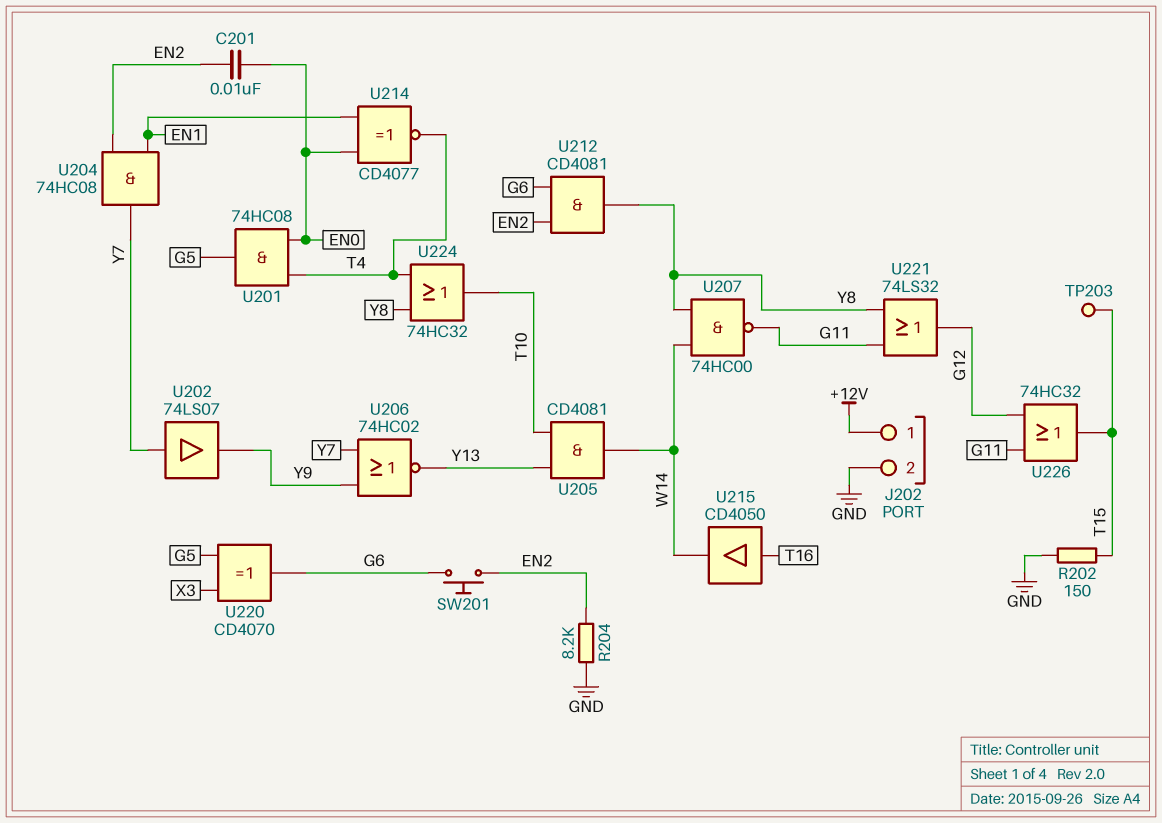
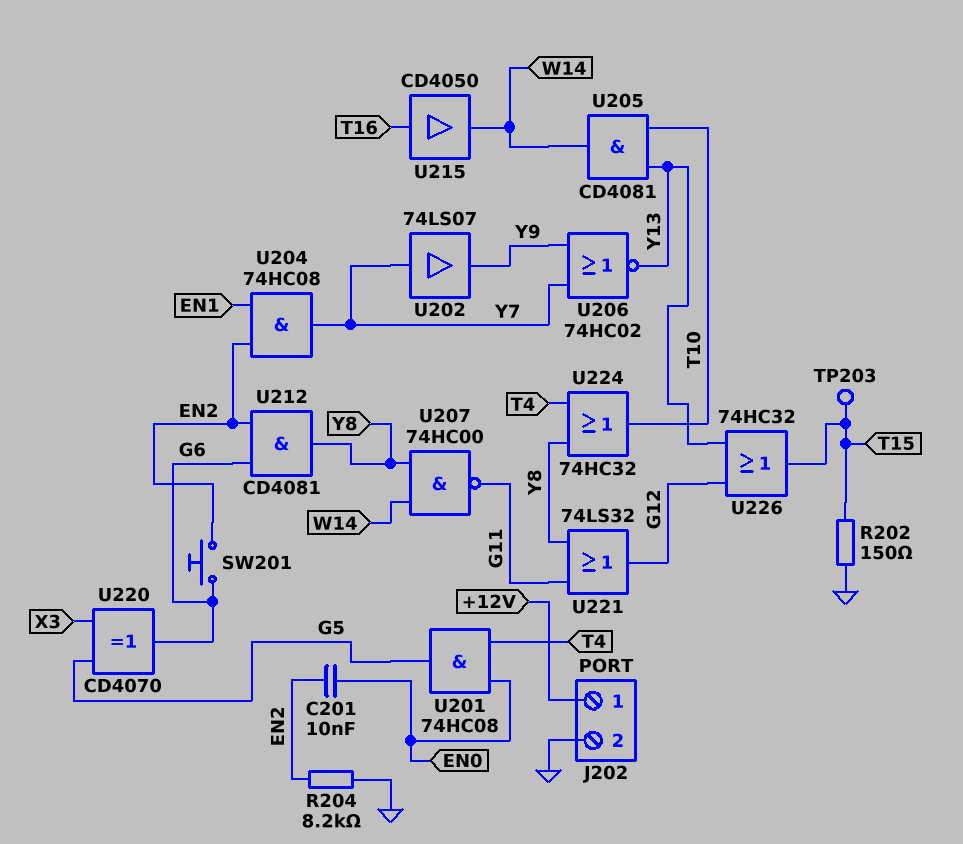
U214: XNOR CD4077 (in EN0, in EN1, out T4) -> none
U226: OR 74HC32 (in G11, in G12, out T15) -> OR 74HC32 (in G12, in Y13, out T15)

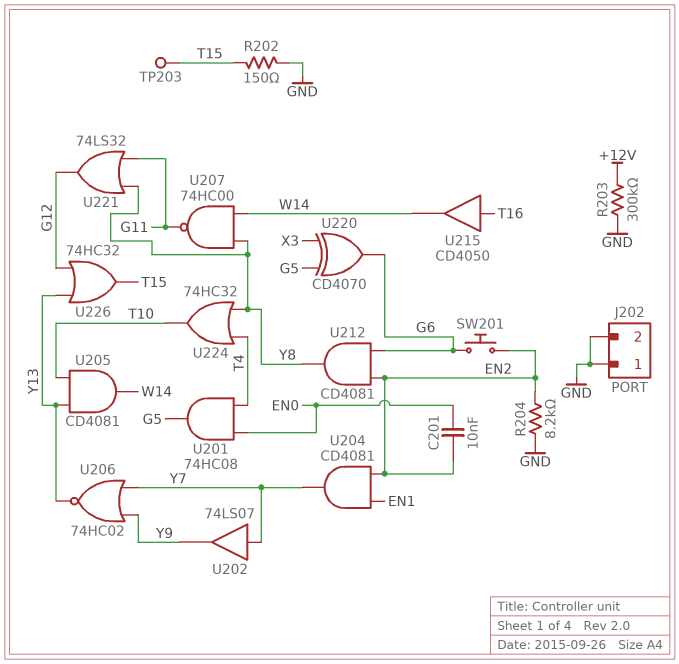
J202 pin 1: +12V -> GND
R203: none -> 300k (+12V, GND)
U204: AND 74HC08 (in EN1, in EN2, out Y7) -> AND CD4081 (in EN1, in EN2, out Y7)

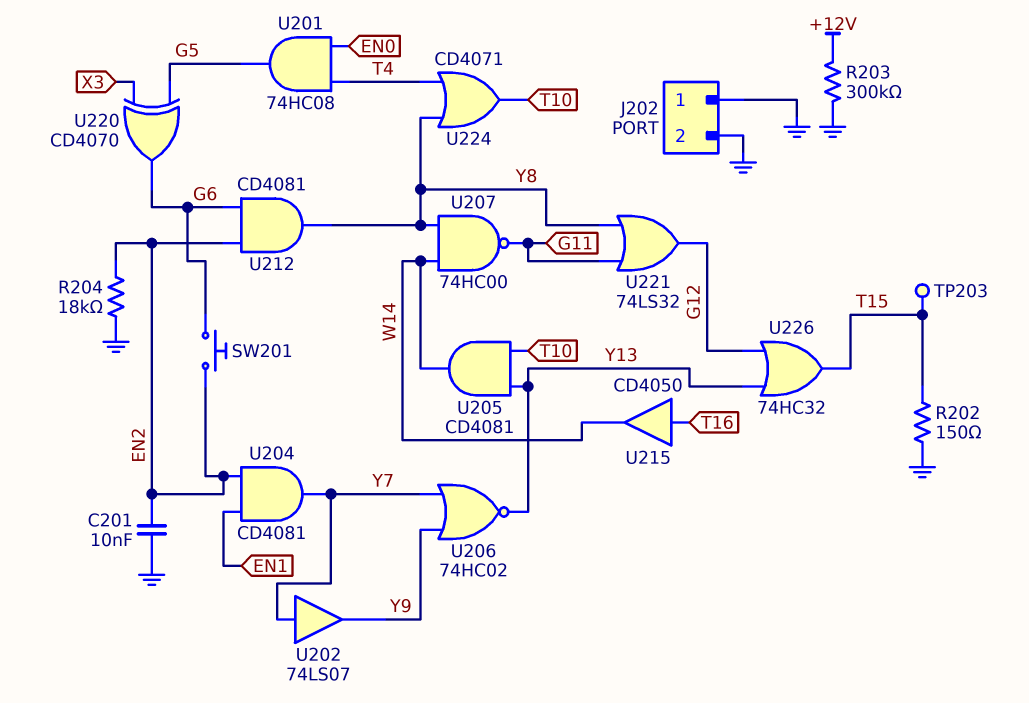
C201: 10nF (EN0, EN2) -> 10nF (EN2, GND)
R204: 8.2k (EN2, GND) -> 18k (EN2, GND)
U224: OR 74HC32 (in T4, in Y8, out T10) -> OR CD4071 (in T4, in Y8, out T10)

